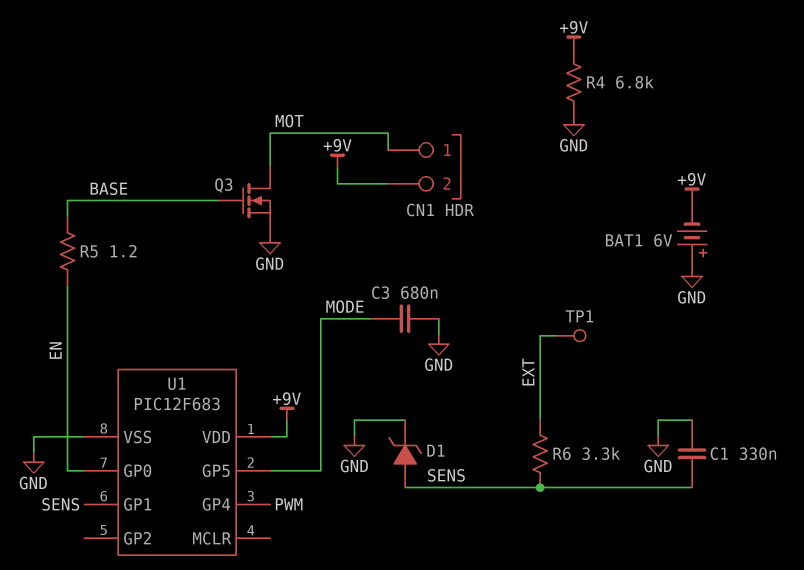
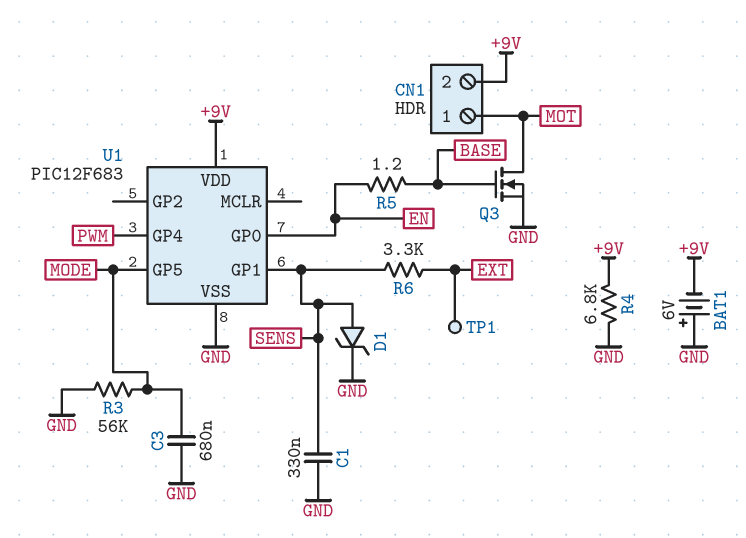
R3: none -> 56k (GND, MODE)

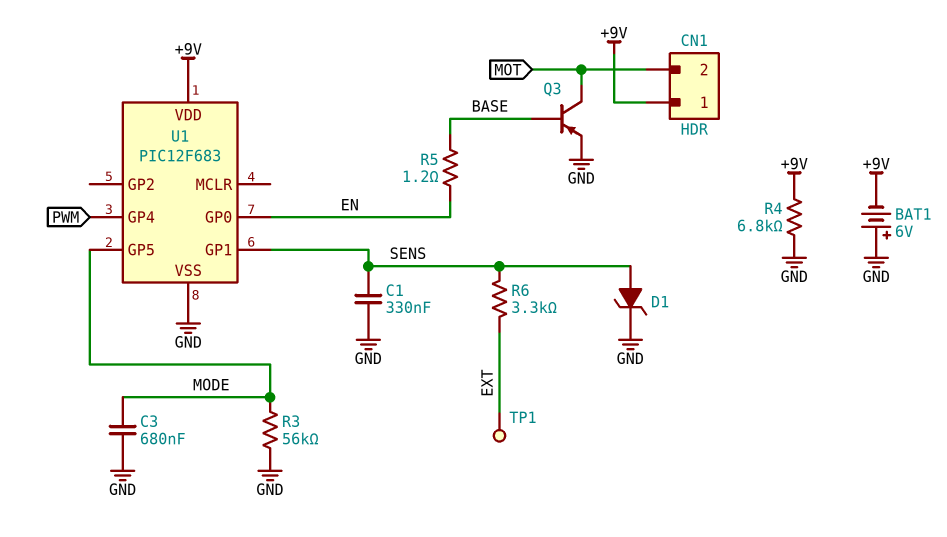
CN1 pin 1: MOT -> +9V
CN1 pin 2: +9V -> MOT
Q3: NMOS (G BASE, D MOT, S GND) -> PNP (B BASE, C MOT, E GND)

